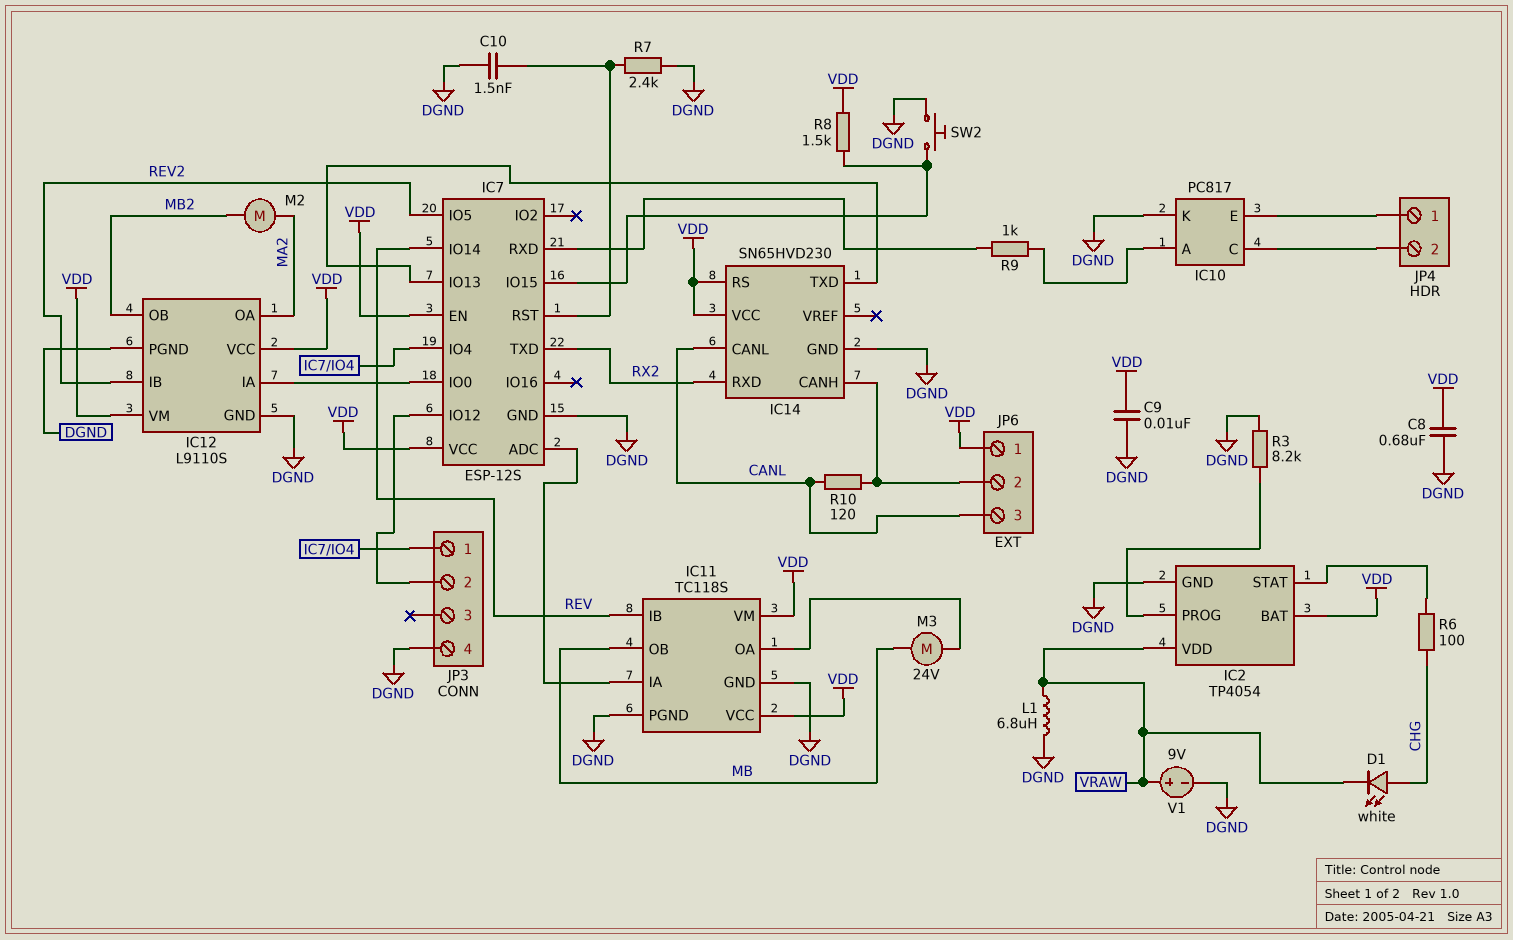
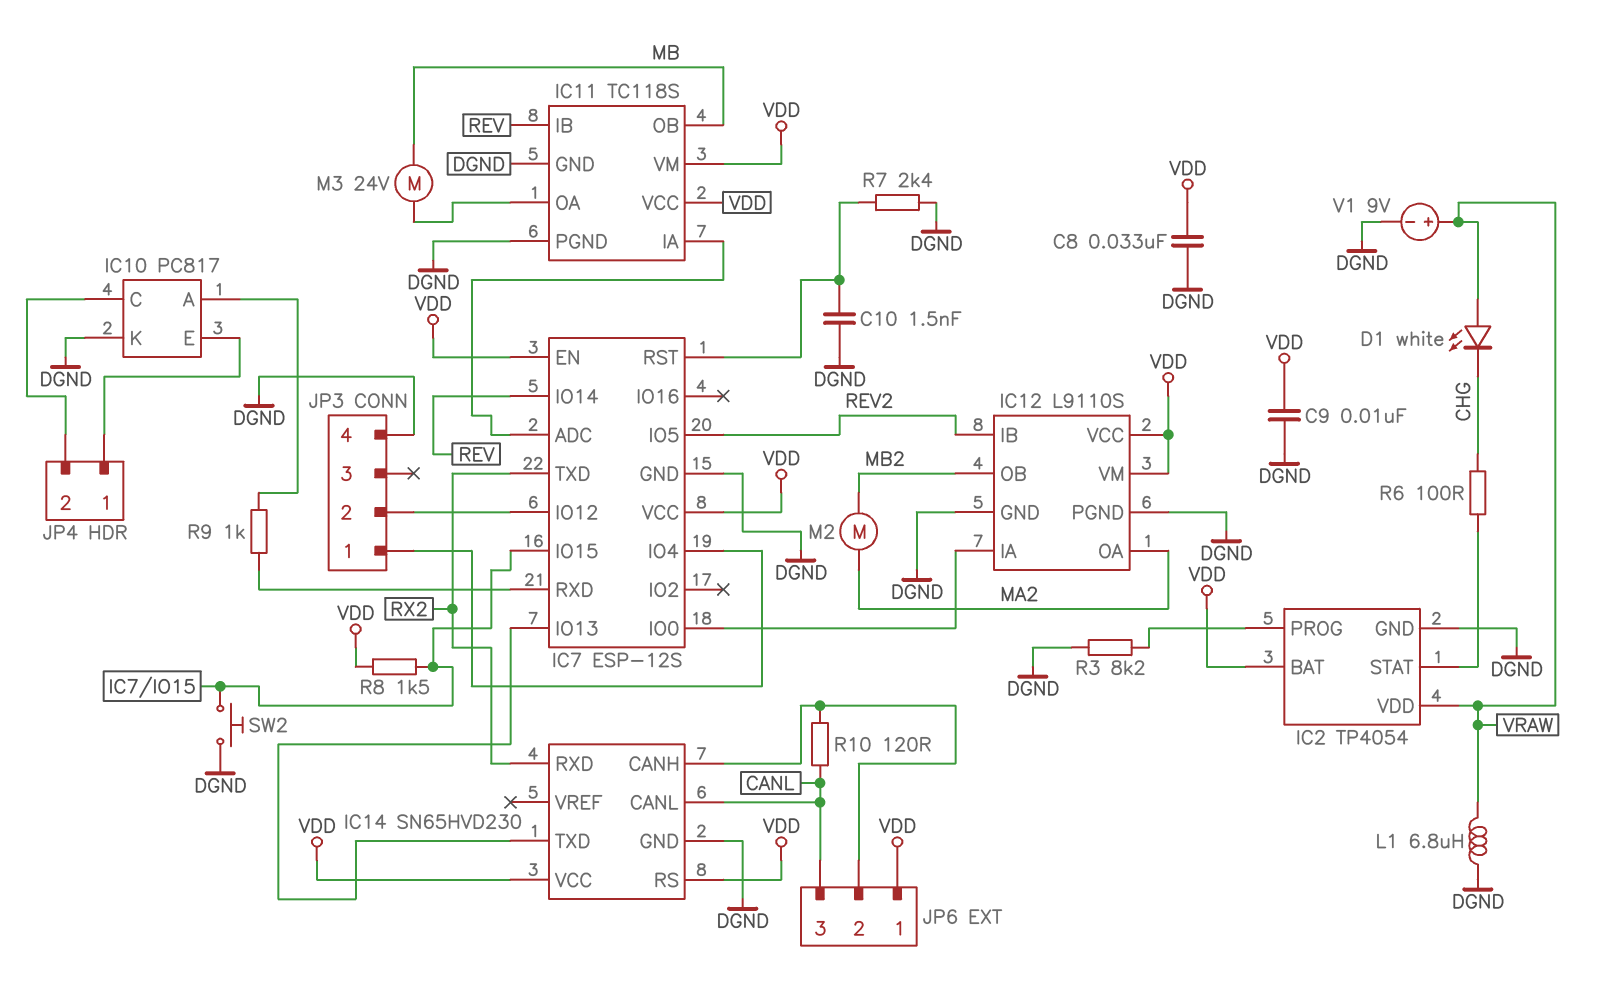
C8: 680nF (DGND, VDD) -> 33nF (DGND, VDD)
D1: LED white (A CHG, K VRAW) -> LED white (A VRAW, K CHG)

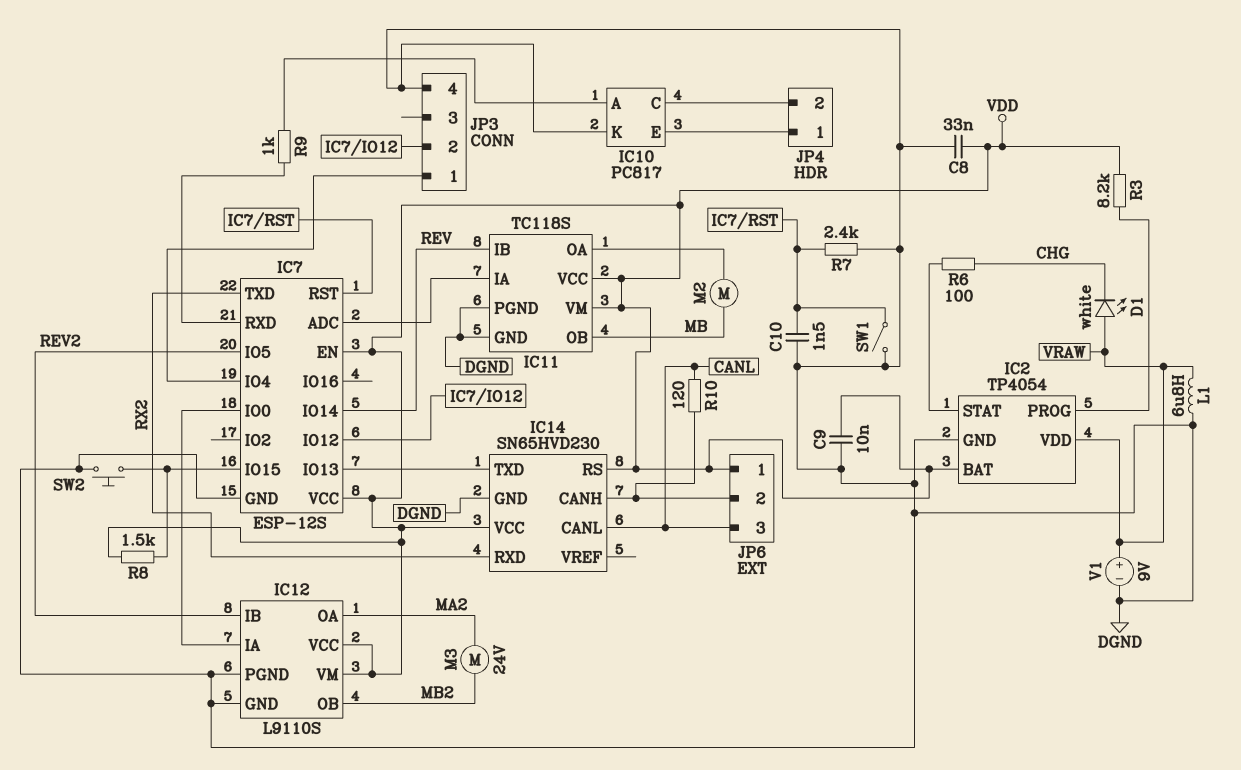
M2: motor (MA2, MB2) -> motor (IC11/OA, MB)
M3: motor 24V (IC11/OA, MB) -> motor 24V (MA2, MB2)
R3: 8.2k (DGND, IC2/PROG) -> 8.2k (IC2/PROG, VDD)
SW1: none -> switch (DGND, IC7/RST)

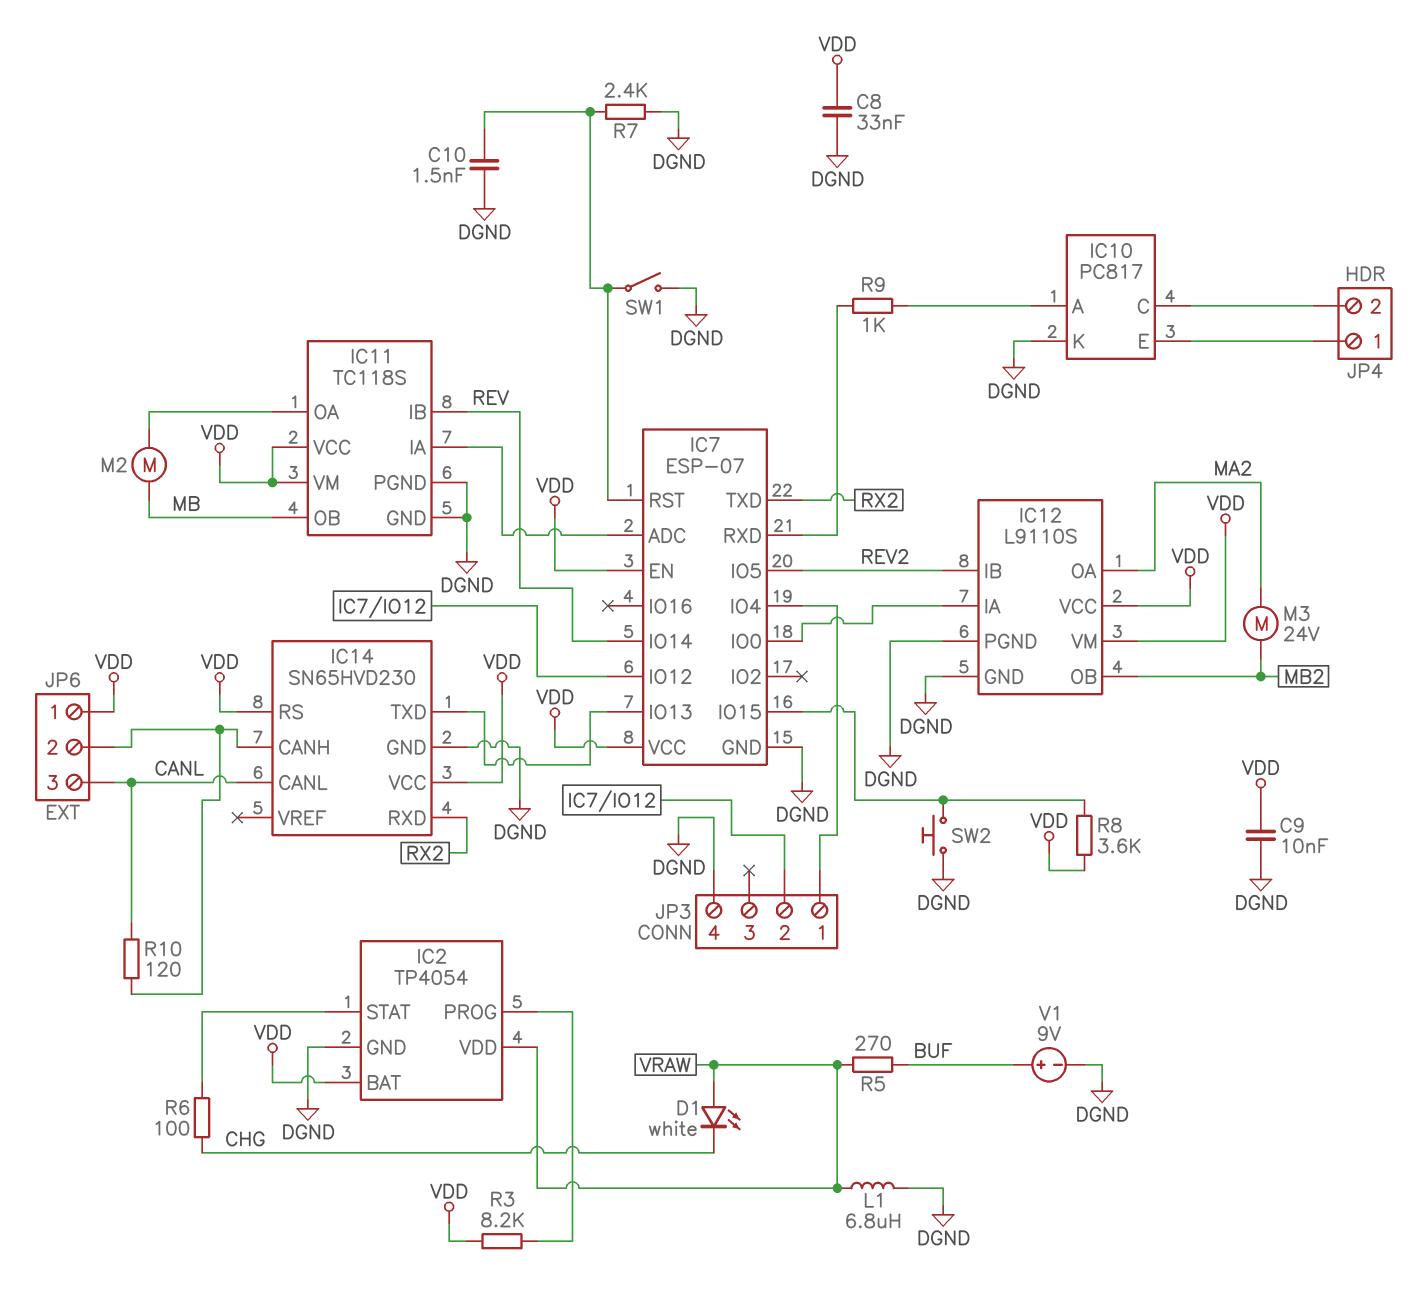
IC7: ESP-12S -> ESP-07
R5: none -> 270 (BUF, VRAW)
R8: 1.5k (IC7/IO15, VDD) -> 3.6k (IC7/IO15, VDD)
V1: 9V (plus VRAW, minus DGND) -> 9V (plus BUF, minus DGND)

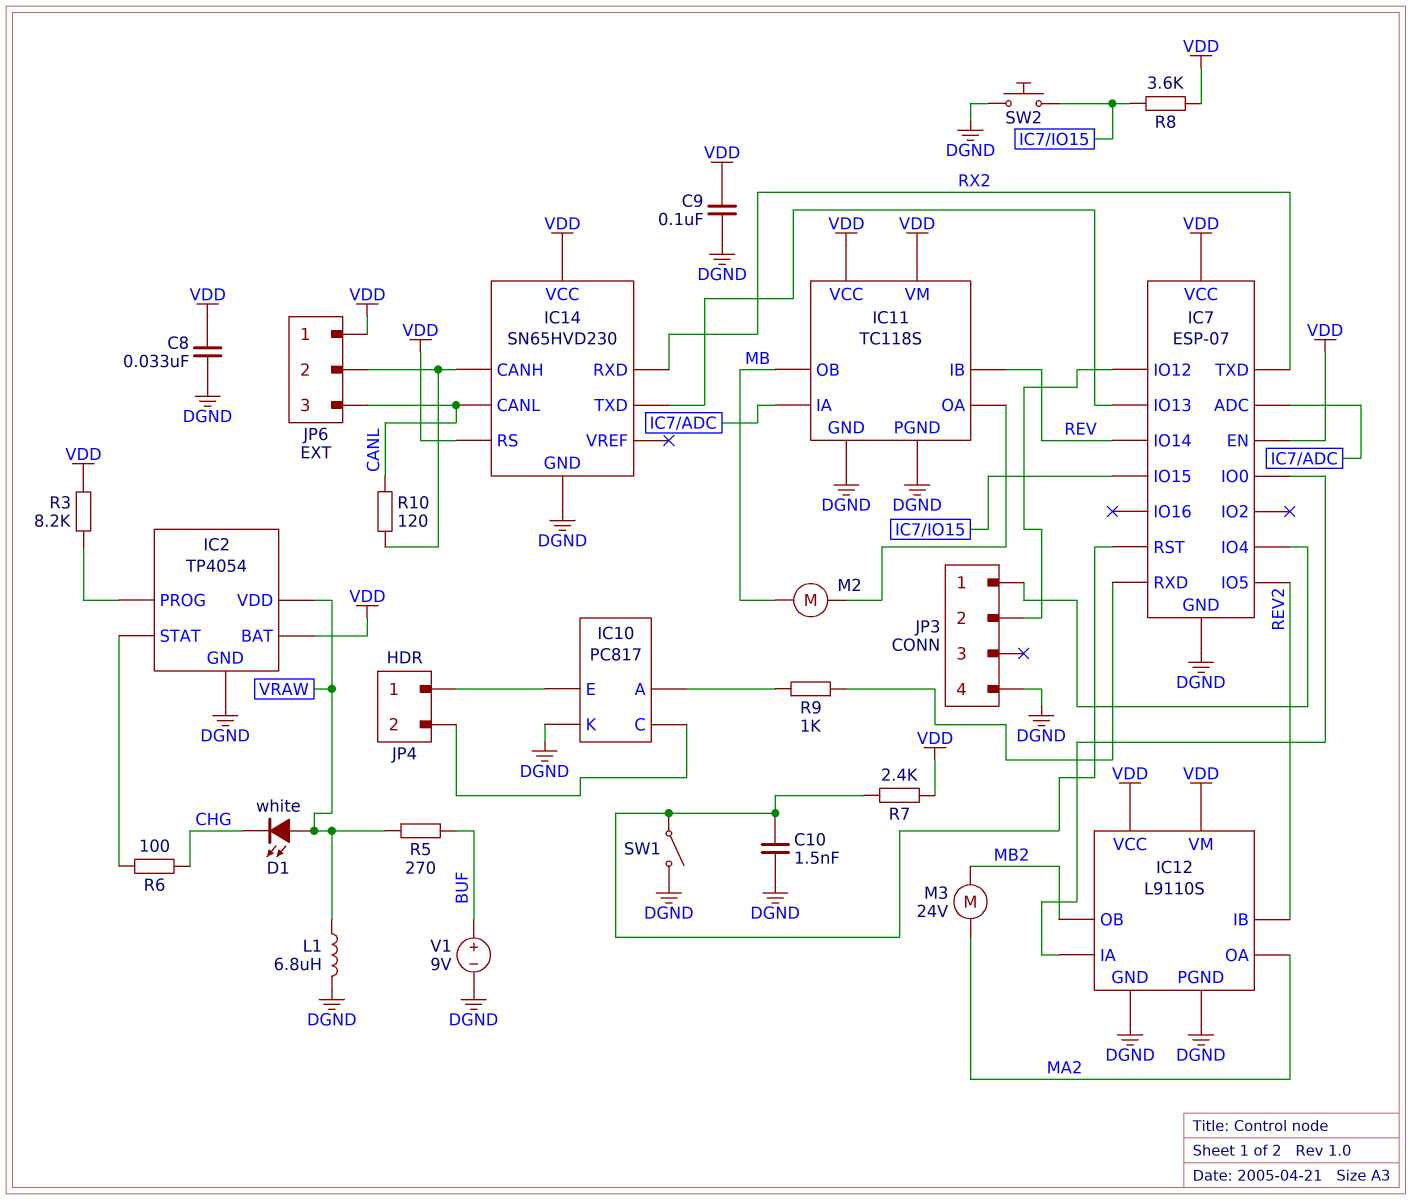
C9: 10nF (DGND, VDD) -> 100nF (DGND, VDD)
R7: 2.4k (DGND, IC7/RST) -> 2.4k (IC7/RST, VDD)

